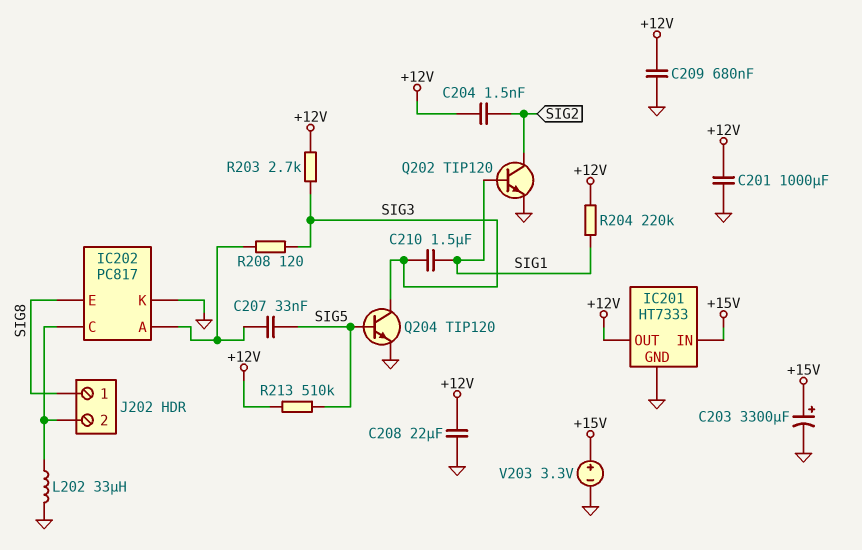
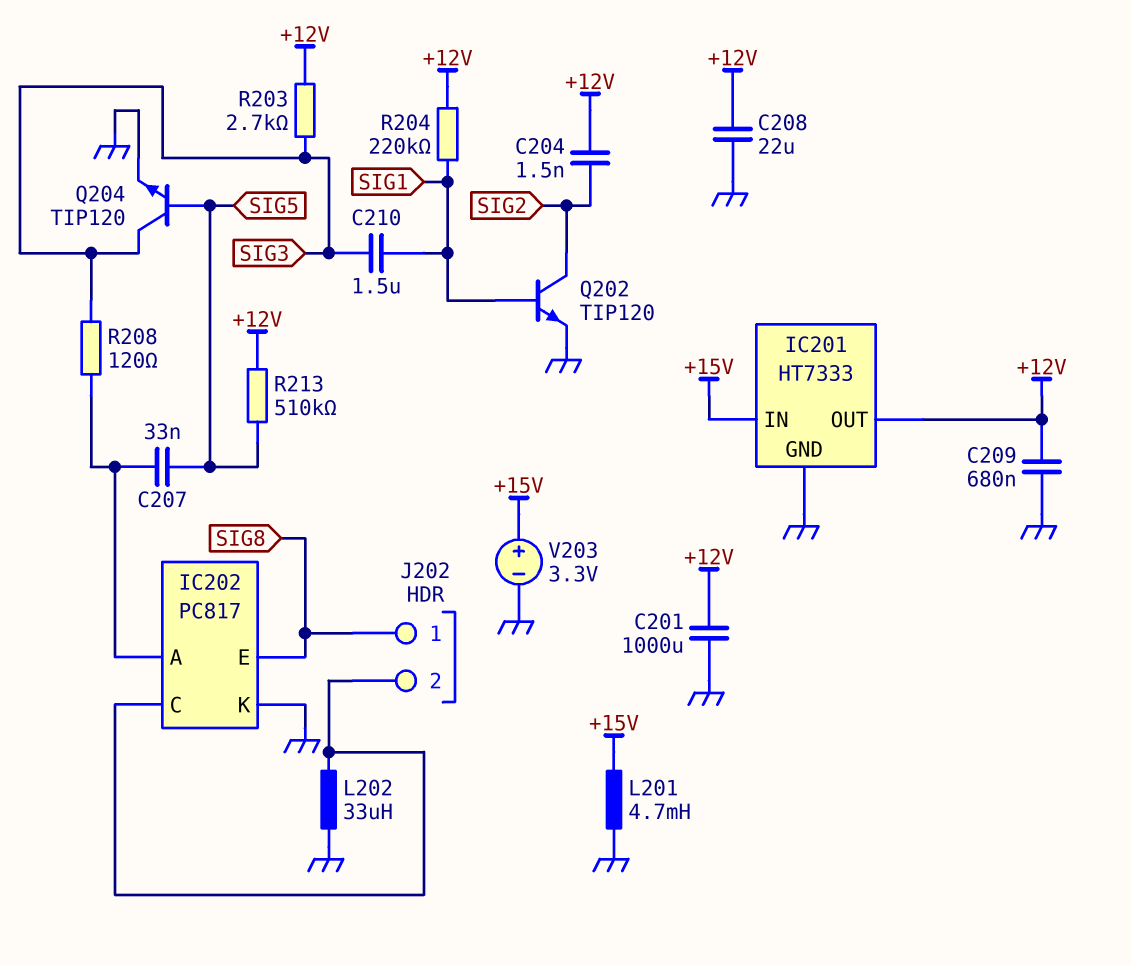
C203: 3300uF (plus +15V, minus GND) -> none
L201: none -> 4.7mH (+15V, GND)

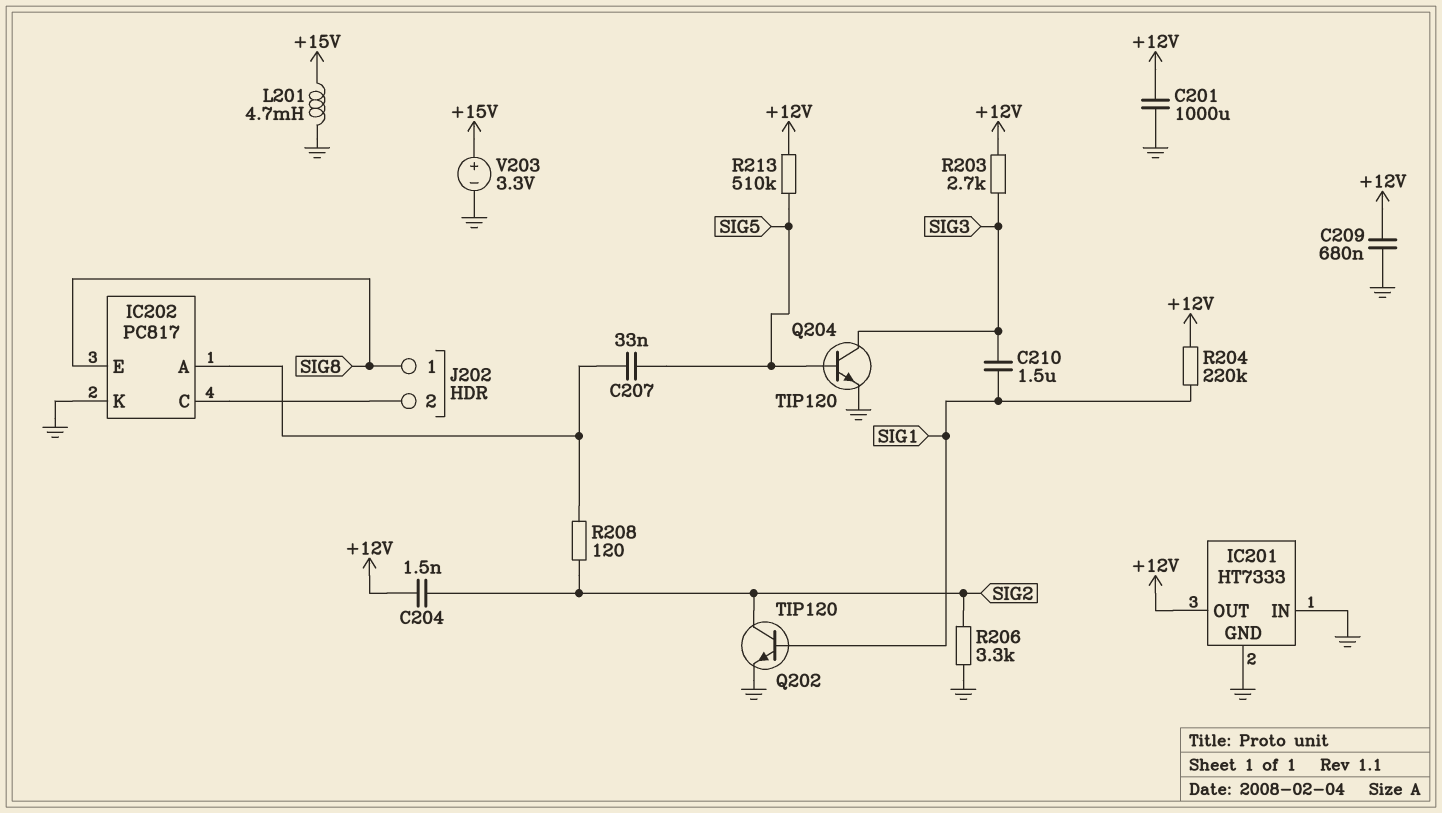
C208: 22uF (+12V, GND) -> none
IC201 pin IN: +15V -> GND
L202: 33uH (GND, IC202/C) -> none
R206: none -> 3.3k (GND, SIG2)
R208: 120 (IC202/A, SIG3) -> 120 (IC202/A, SIG2)

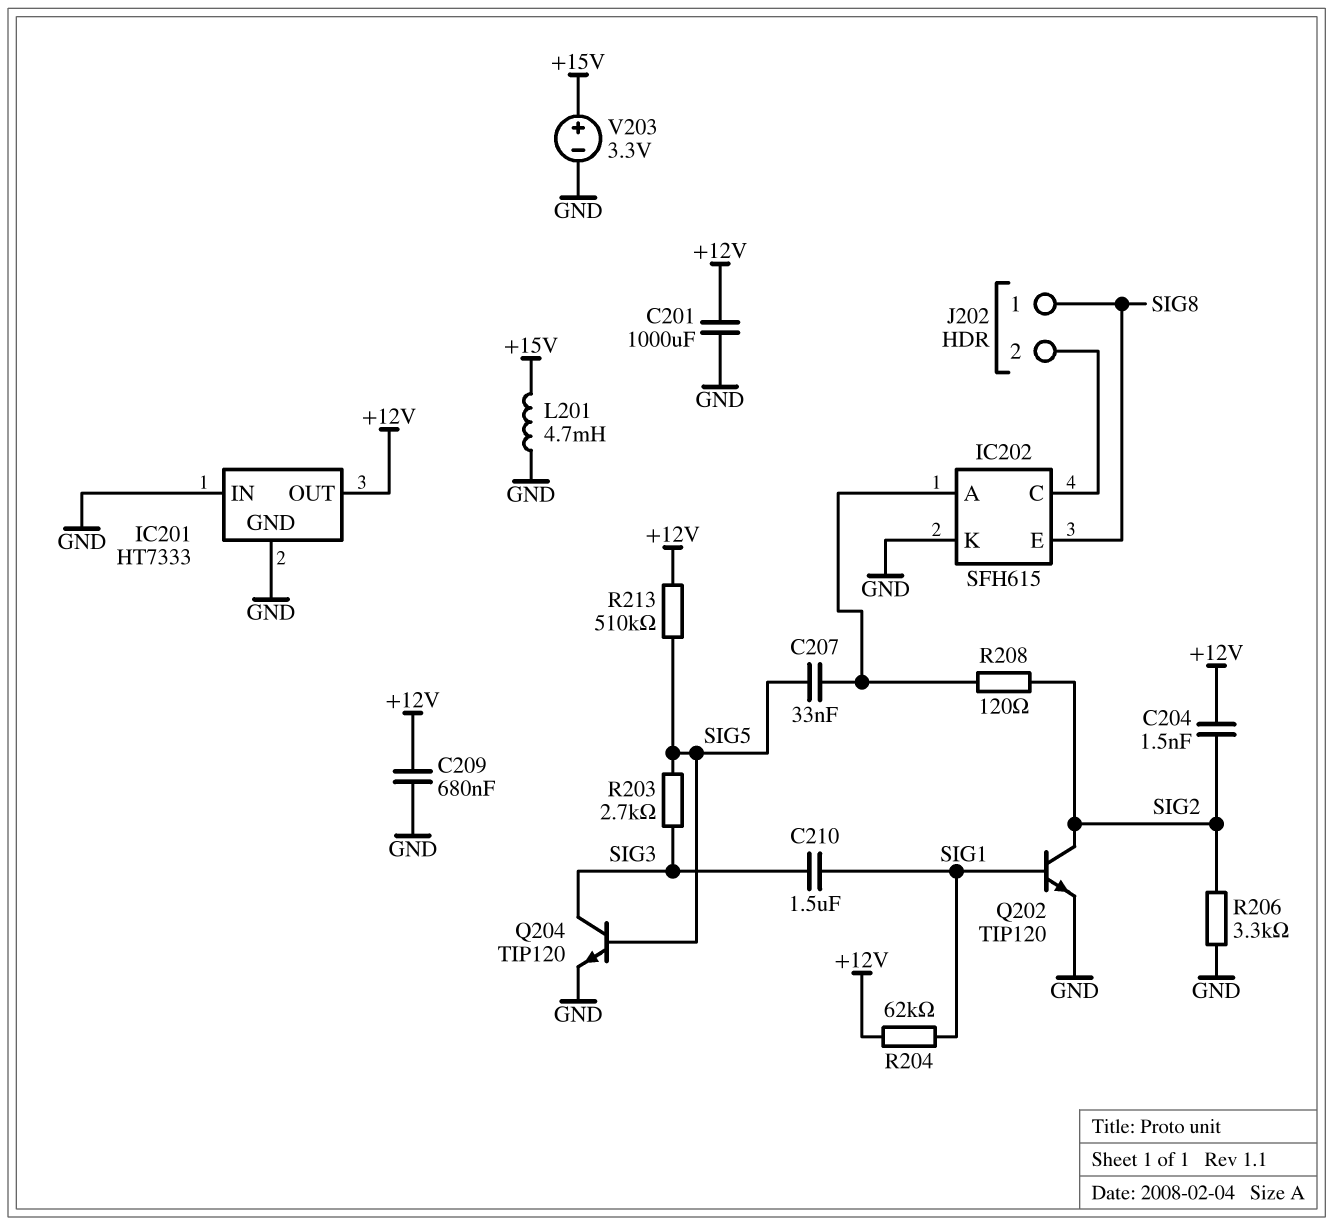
IC202: PC817 -> SFH615
R203: 2.7k (+12V, SIG3) -> 2.7k (SIG3, SIG5)
R204: 220k (+12V, SIG1) -> 62k (+12V, SIG1)

